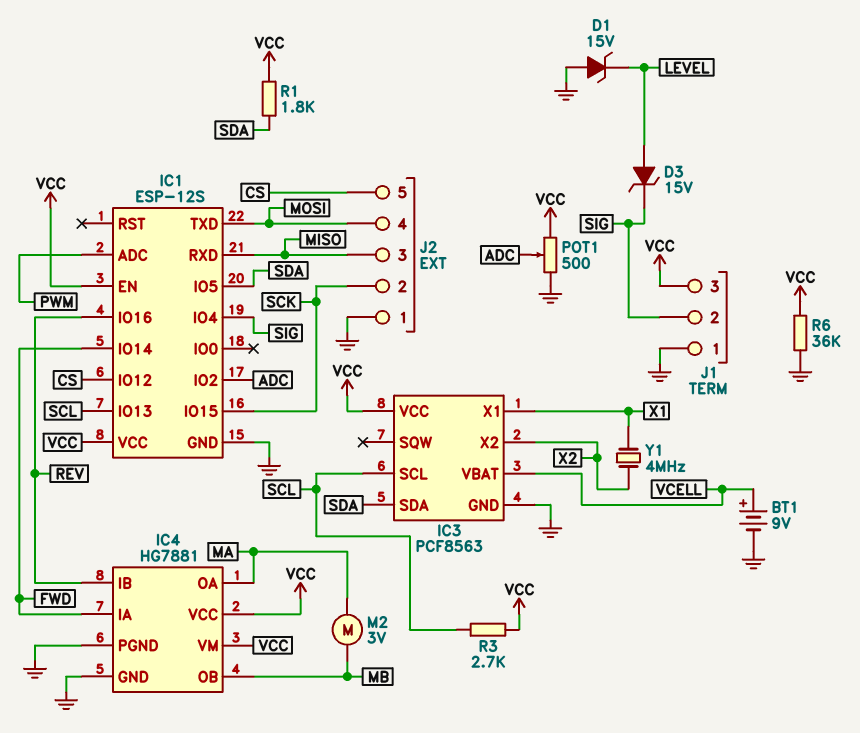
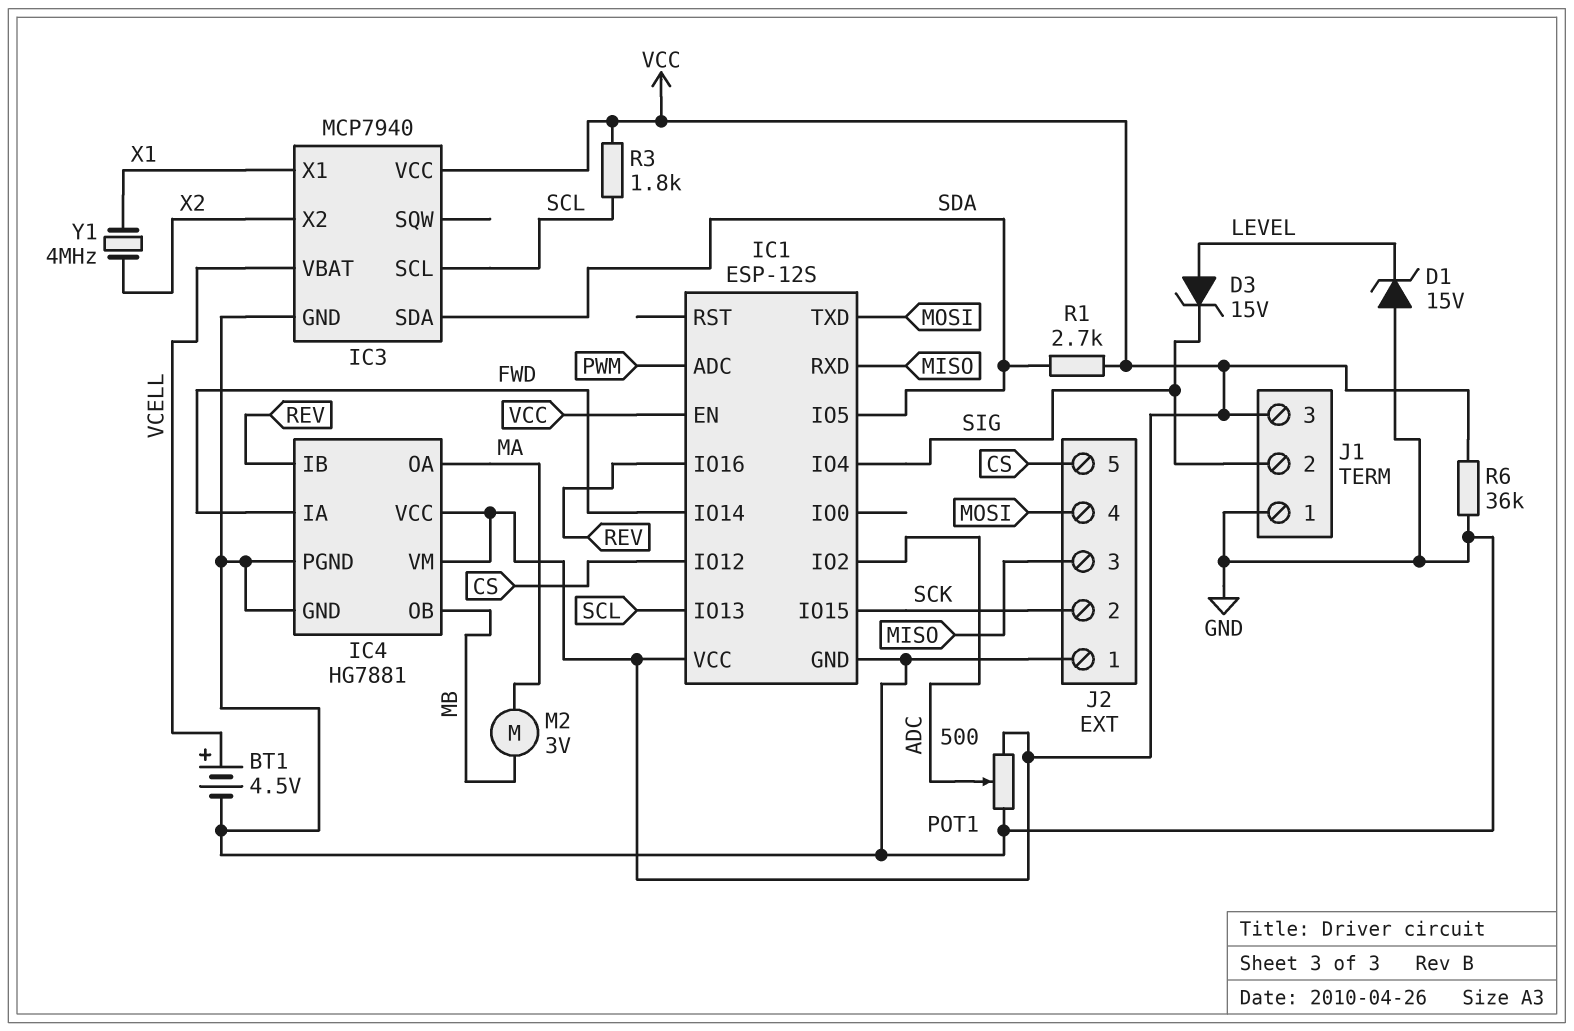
BT1: 9V (plus VCELL, minus GND) -> 4.5V (plus VCELL, minus GND)
IC3: PCF8563 -> MCP7940
R1: 1.8k (SDA, VCC) -> 2.7k (SDA, VCC)
R3: 2.7k (SCL, VCC) -> 1.8k (SCL, VCC)

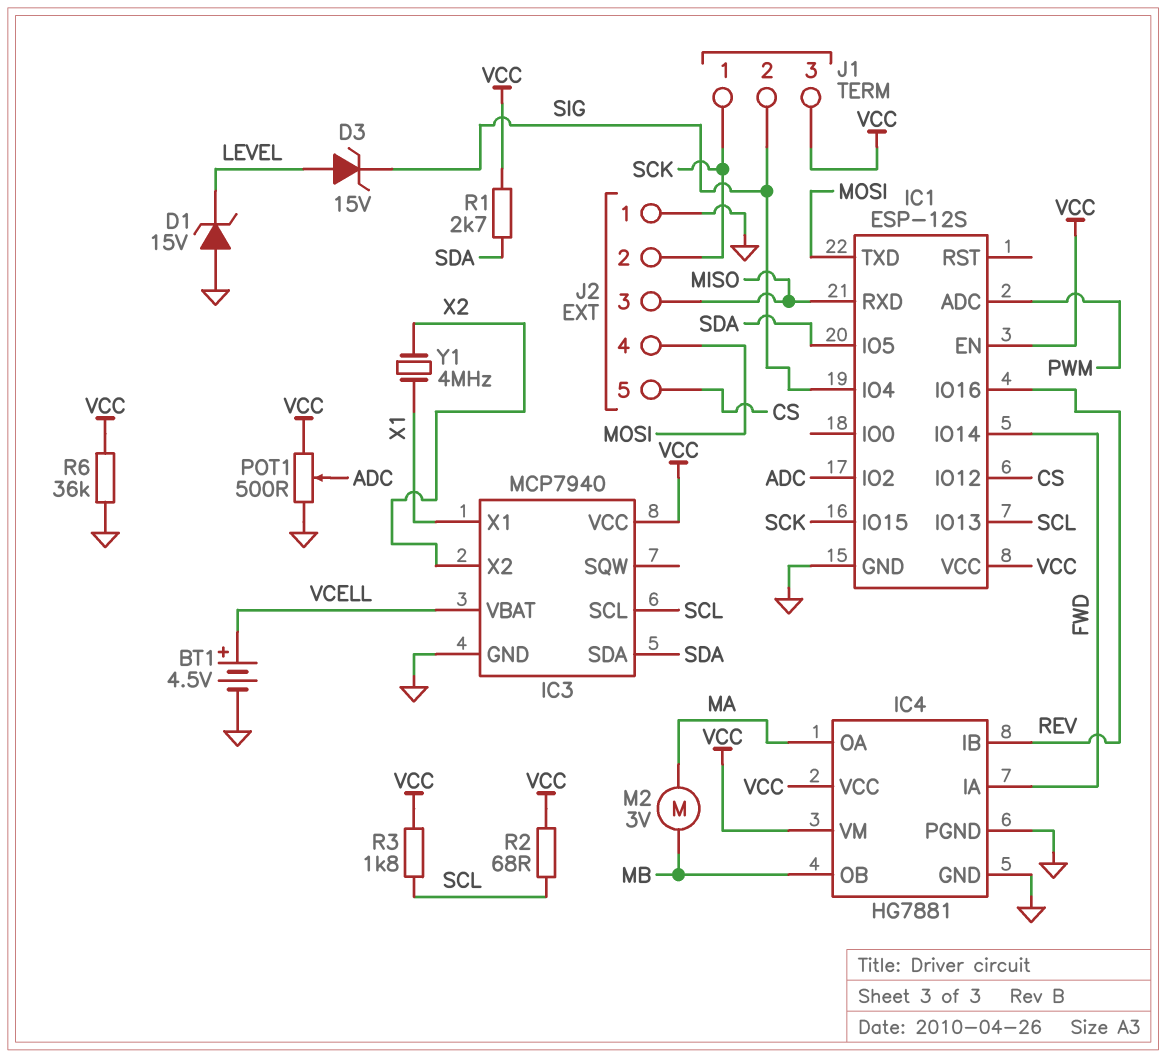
J1 pin 1: GND -> SCK
R2: none -> 68 (SCL, VCC)

